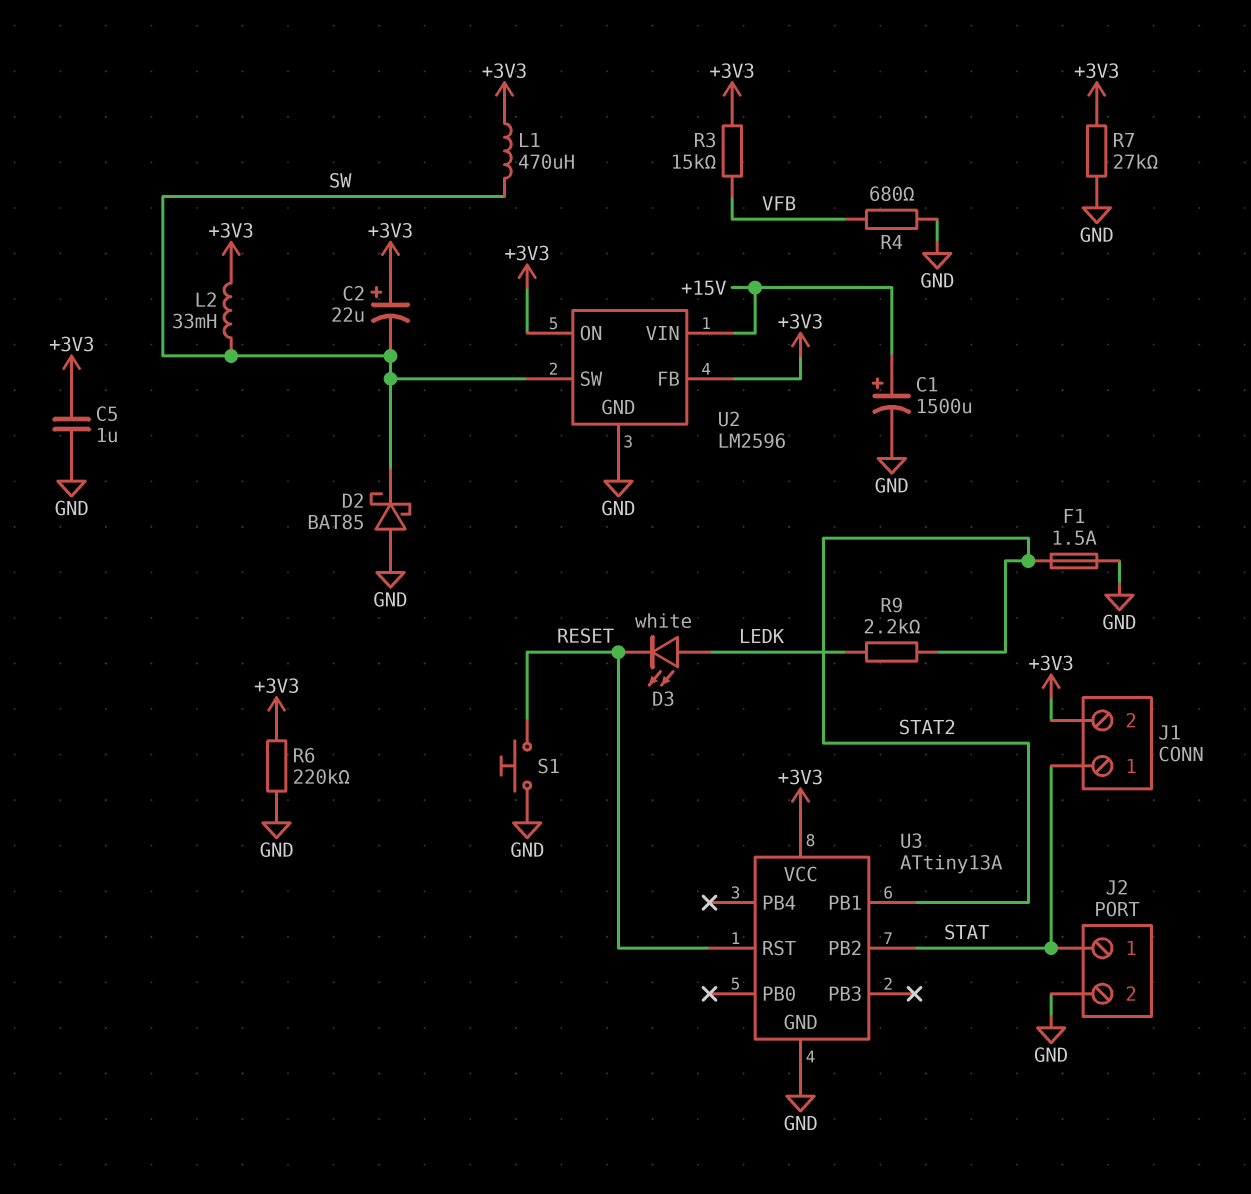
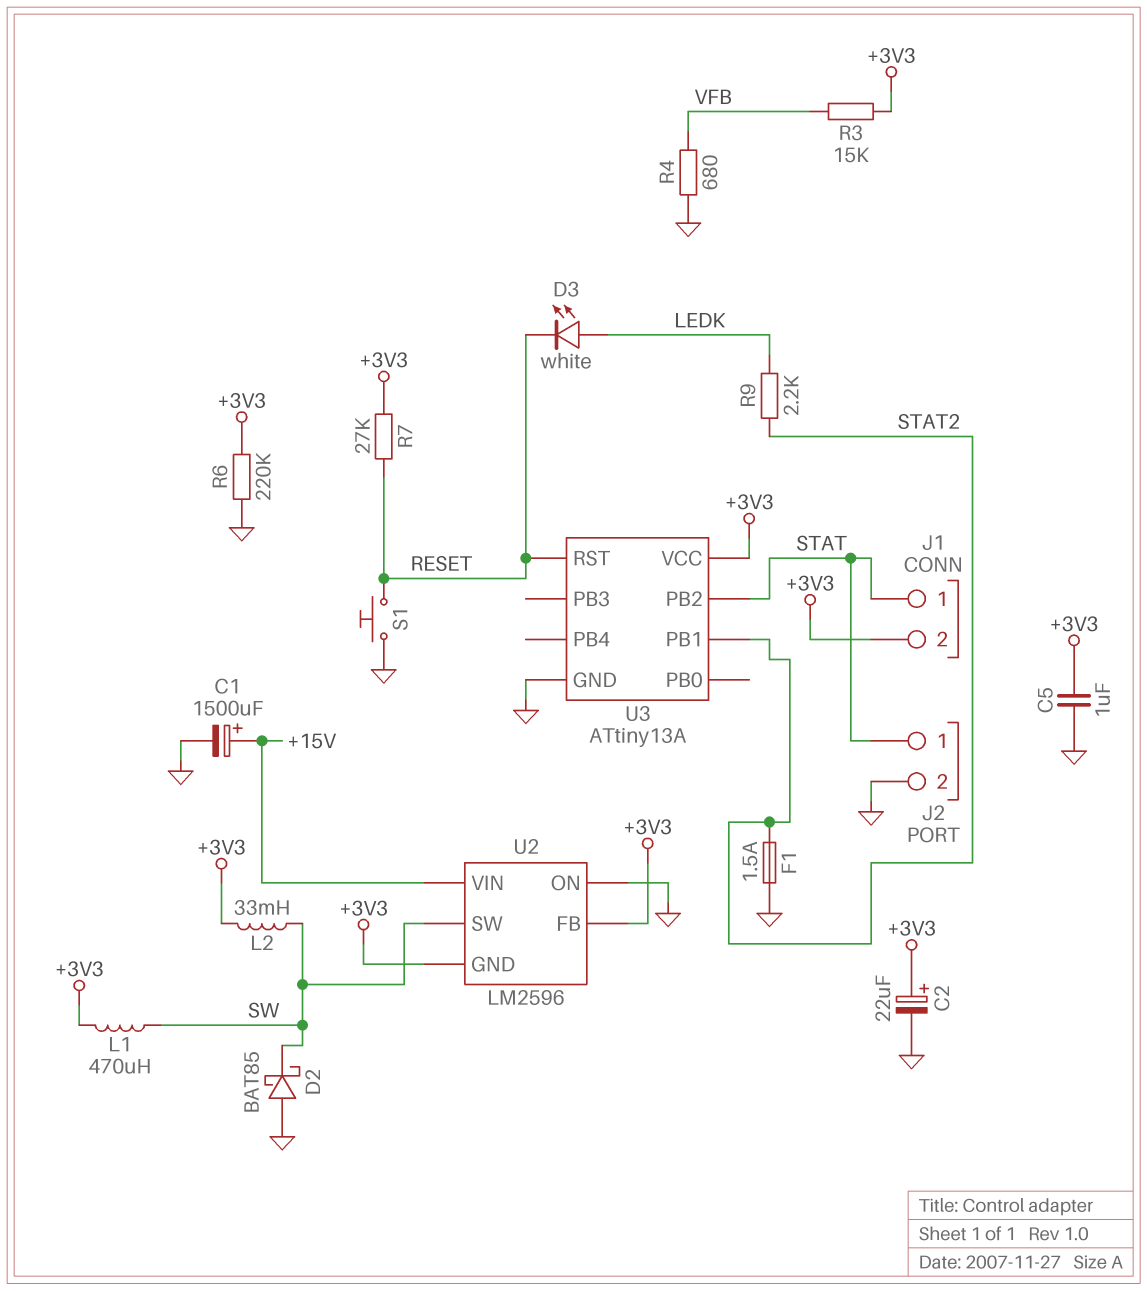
C2: 22uF (plus +3V3, minus SW) -> 22uF (plus +3V3, minus GND)
R7: 27k (+3V3, GND) -> 27k (+3V3, RESET)
U2 pin GND: GND -> +3V3
U2 pin ON: +3V3 -> GND

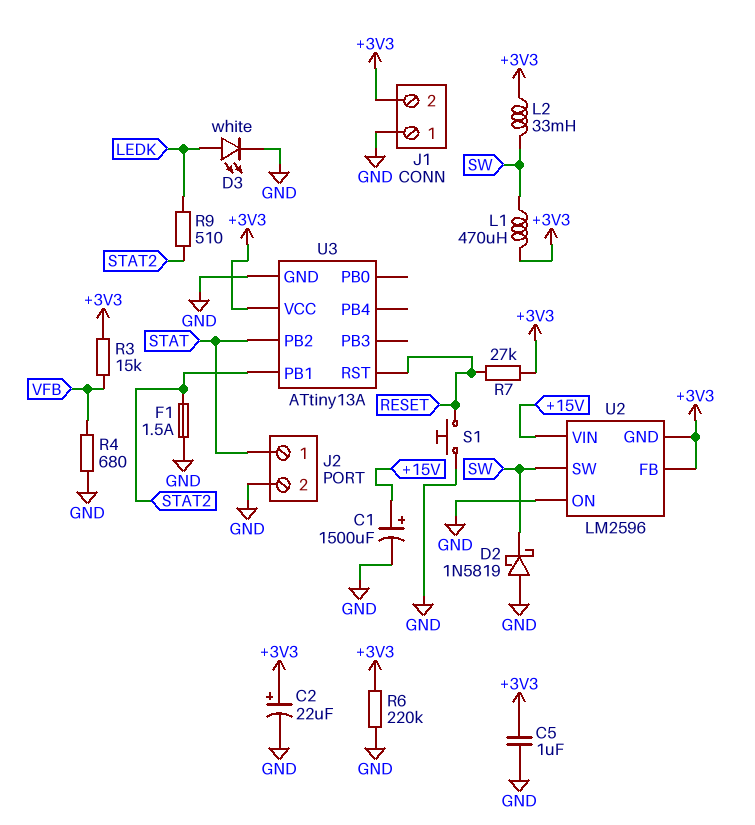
D2: schottky BAT85 (A GND, K SW) -> schottky 1N5819 (A GND, K SW)
D3: LED white (A LEDK, K RESET) -> LED white (A LEDK, K GND)
J1 pin 1: STAT -> GND
R9: 2.2k (LEDK, STAT2) -> 510 (LEDK, STAT2)

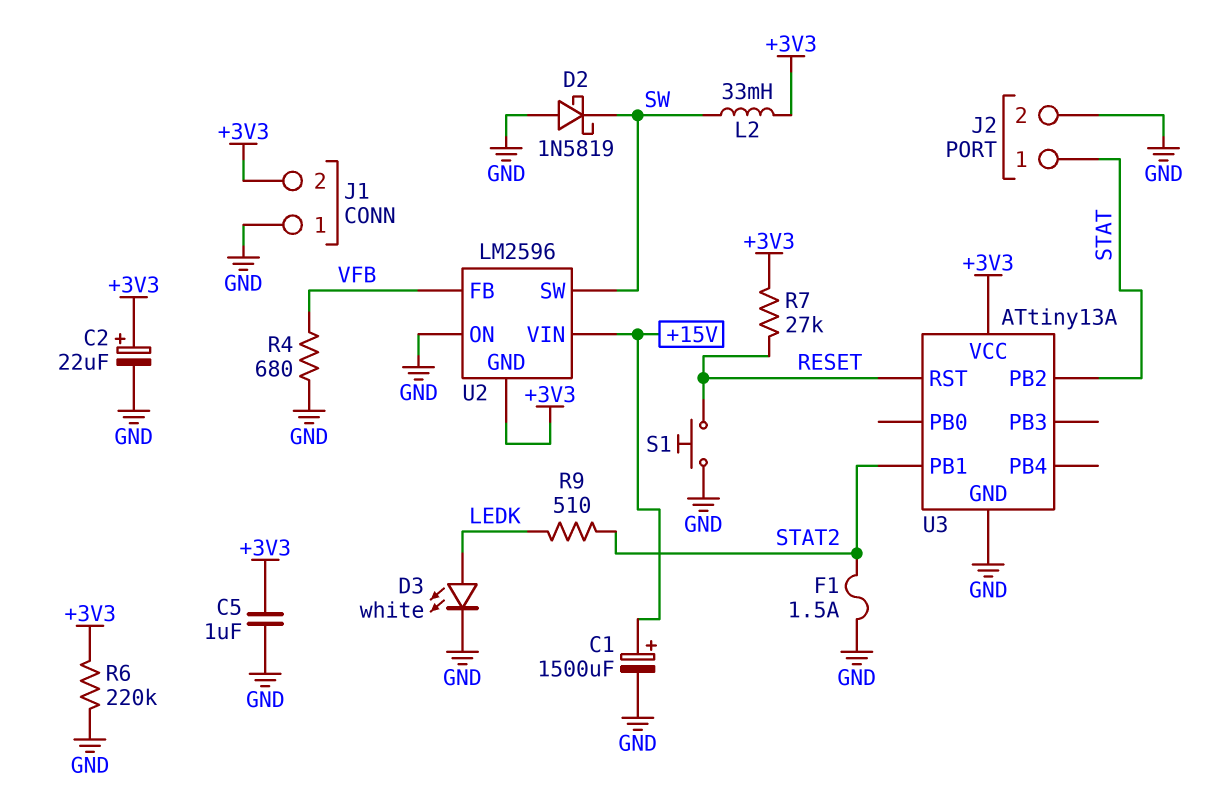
L1: 470uH (+3V3, SW) -> none
R3: 15k (+3V3, VFB) -> none
U2 pin FB: +3V3 -> VFB

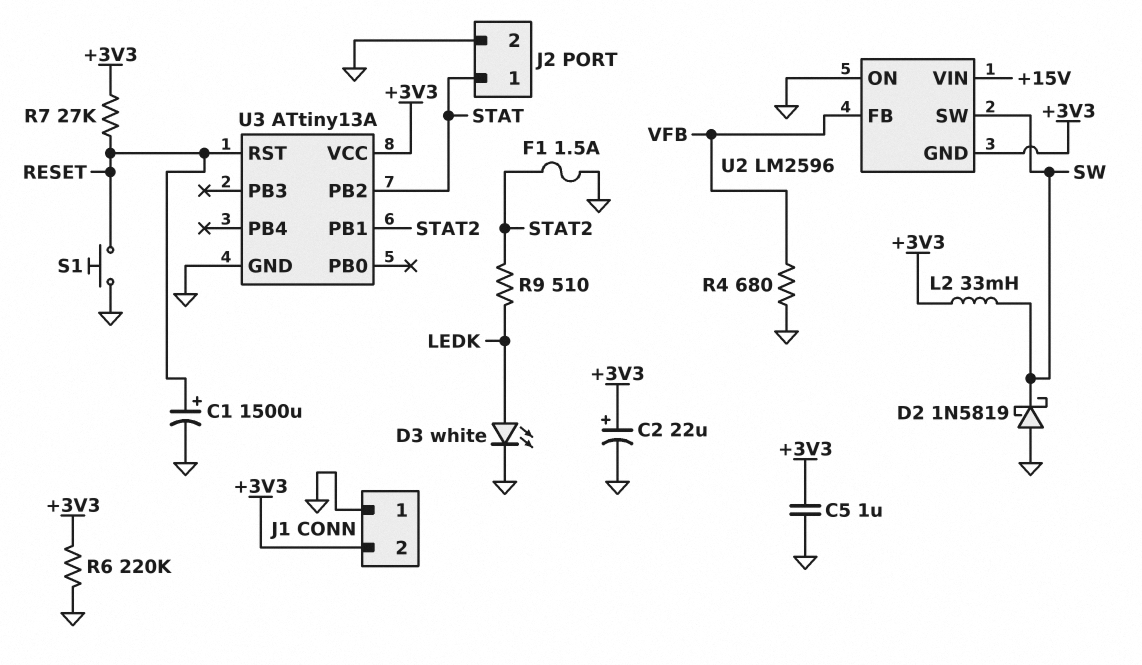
C1: 1500uF (plus +15V, minus GND) -> 1500uF (plus RESET, minus GND)

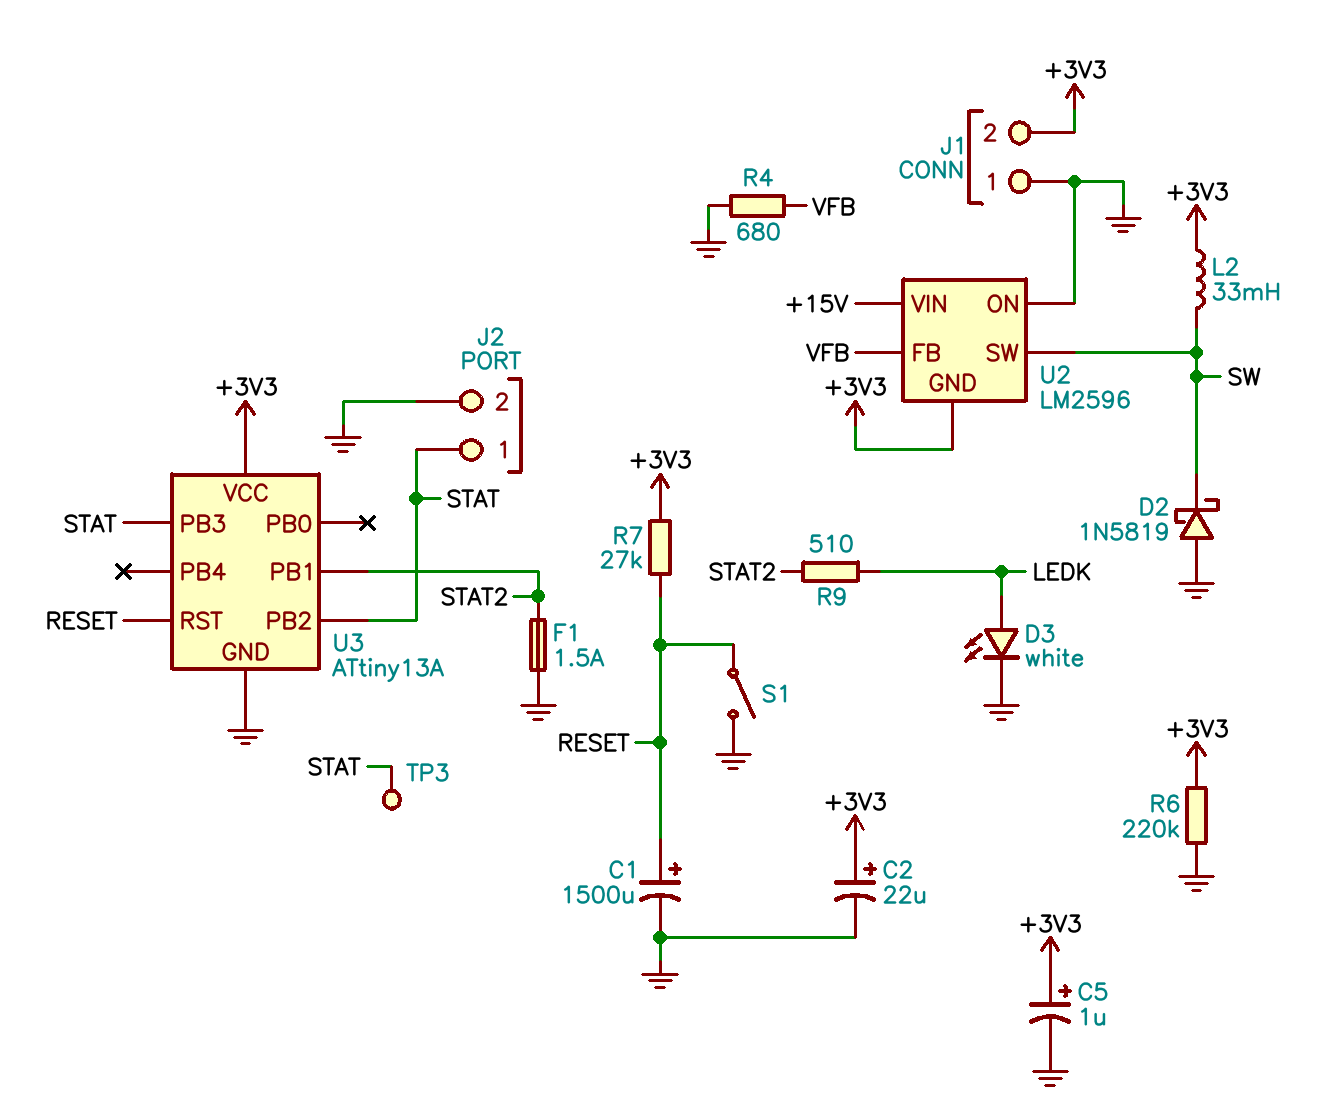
C5: 1uF (+3V3, GND) -> 1uF (plus +3V3, minus GND)
S1: button (GND, RESET) -> switch (GND, RESET)
TP3: none -> test point (STAT)
U3 pin PB3: none -> STAT

